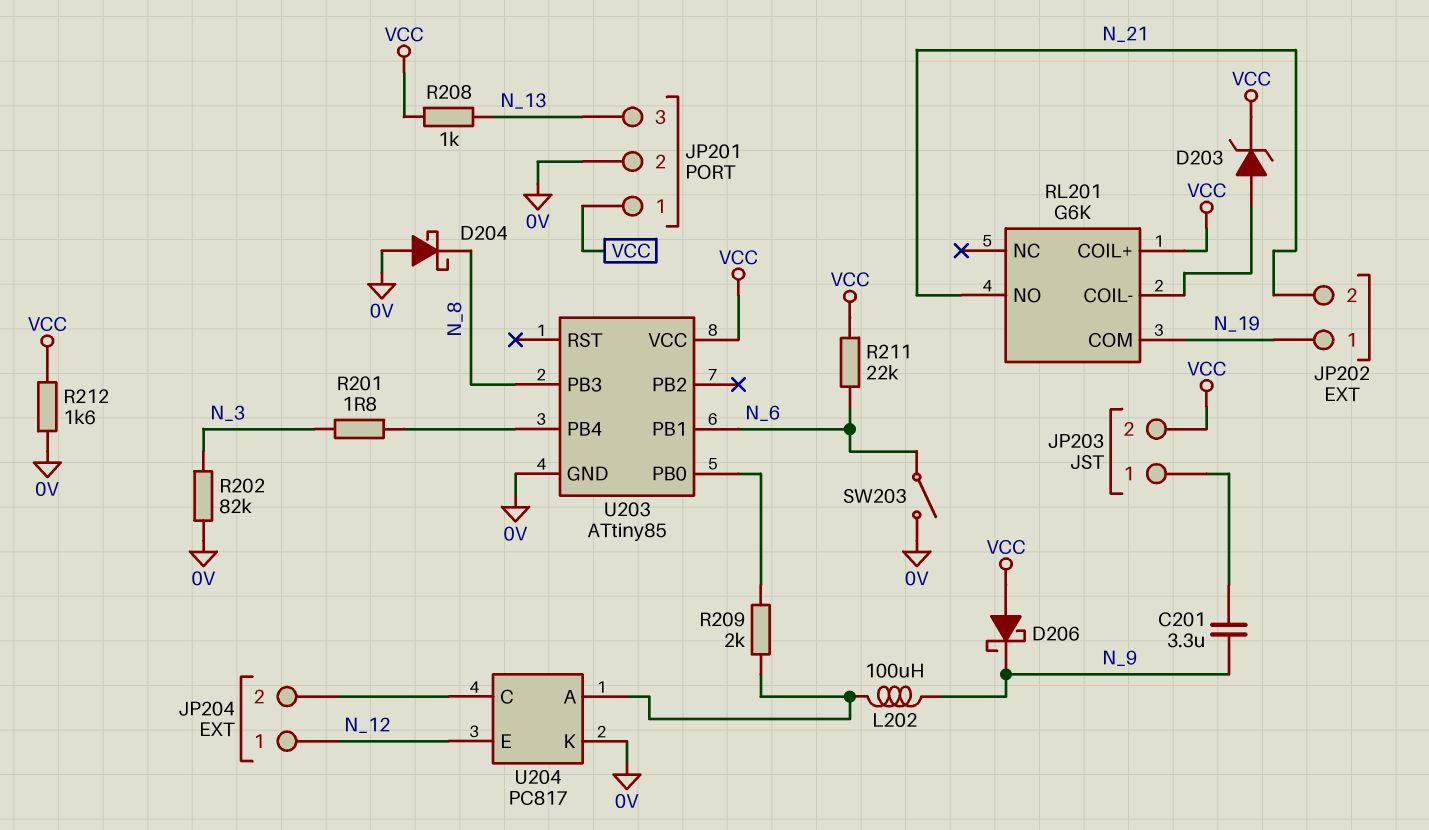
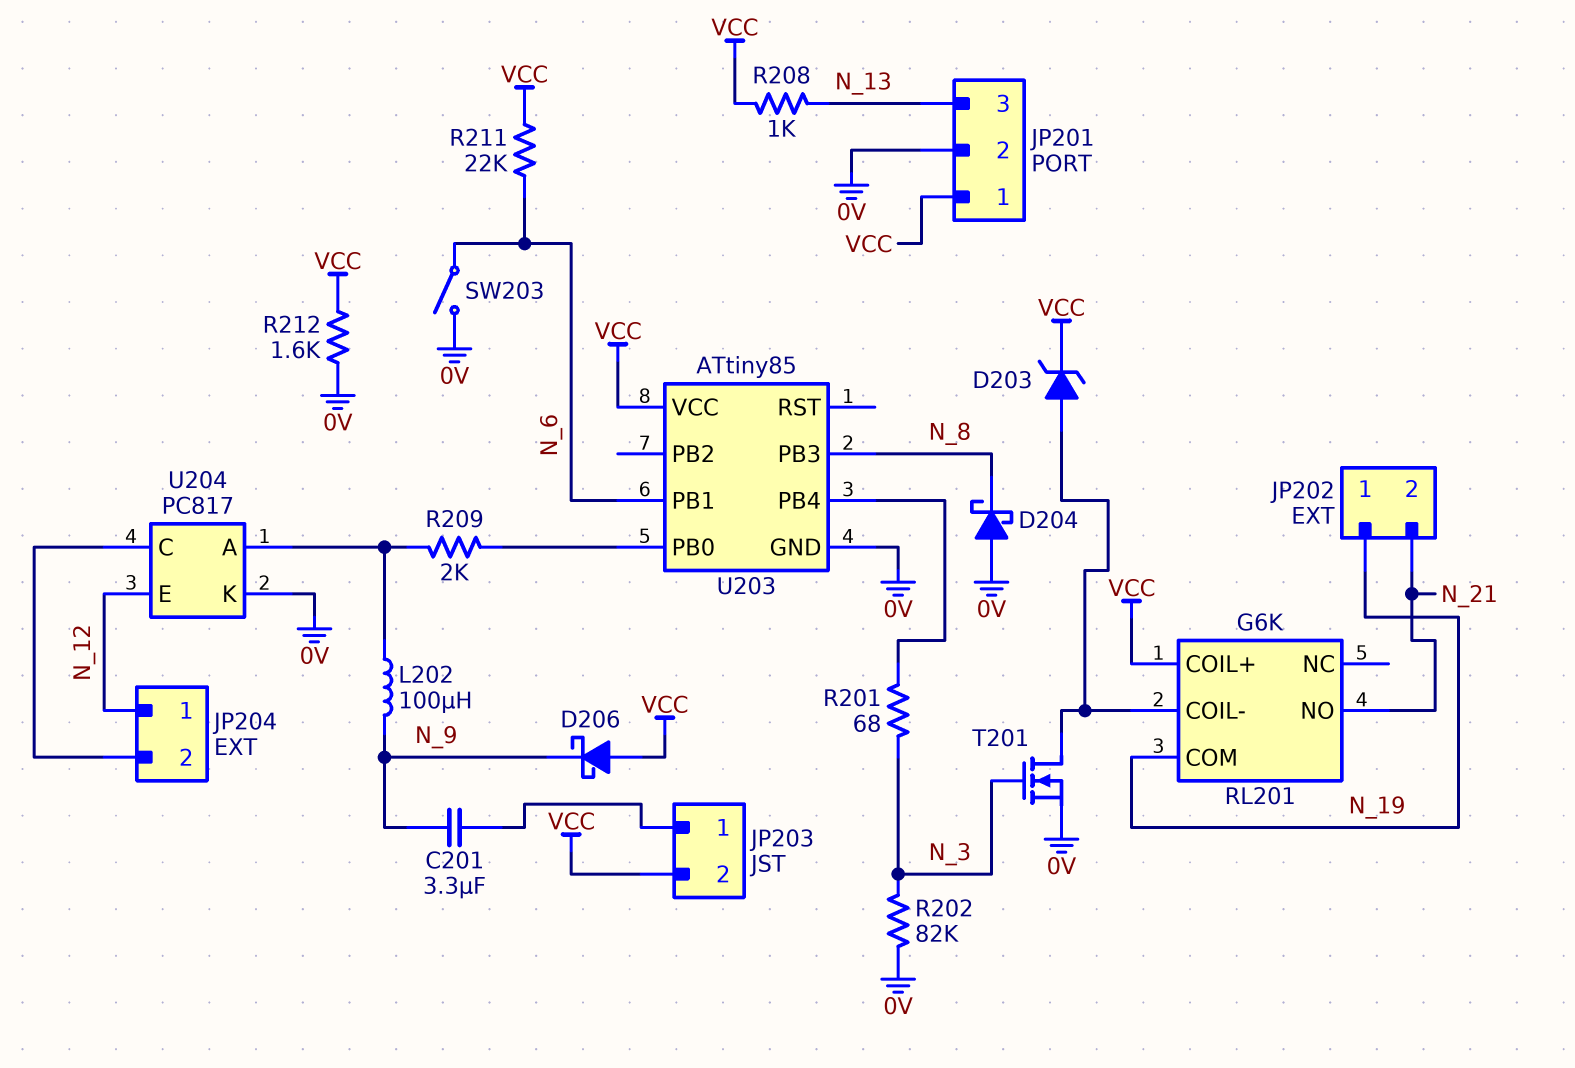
R201: 1.8 (N_3, U203/PB4) -> 68 (N_3, U203/PB4)
T201: none -> NMOS (G N_3, D RL201/COIL-, S 0V)

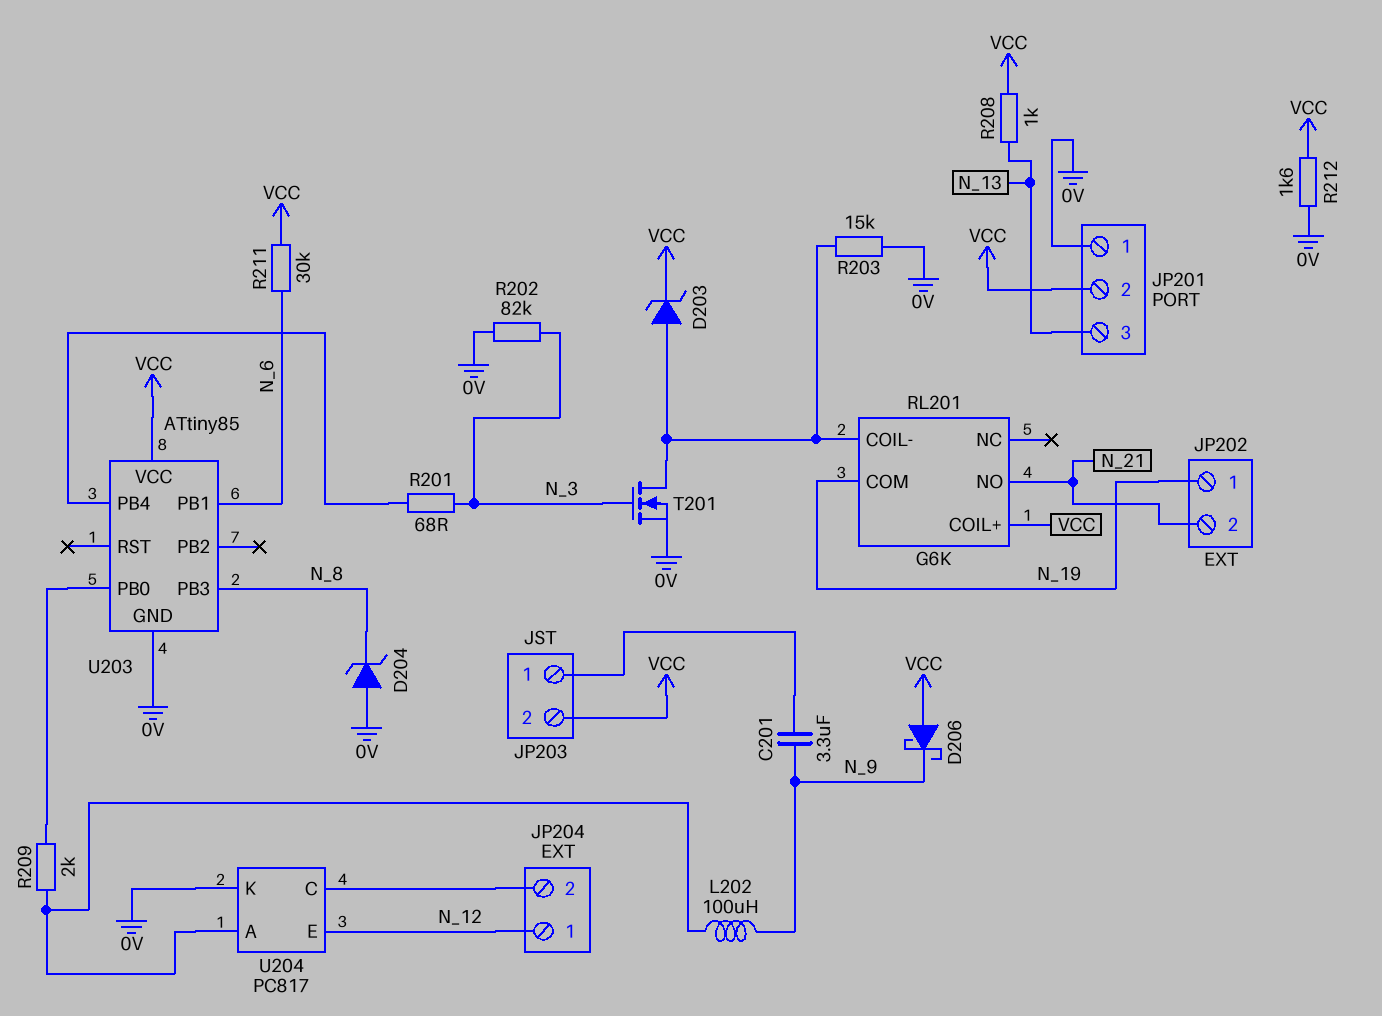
D204: schottky (A 0V, K N_8) -> zener (A 0V, K N_8)
JP201 pin 1: VCC -> 0V
JP201 pin 2: 0V -> VCC
R203: none -> 15k (0V, RL201/COIL-)
R211: 22k (N_6, VCC) -> 30k (N_6, VCC)
SW203: switch (0V, N_6) -> none

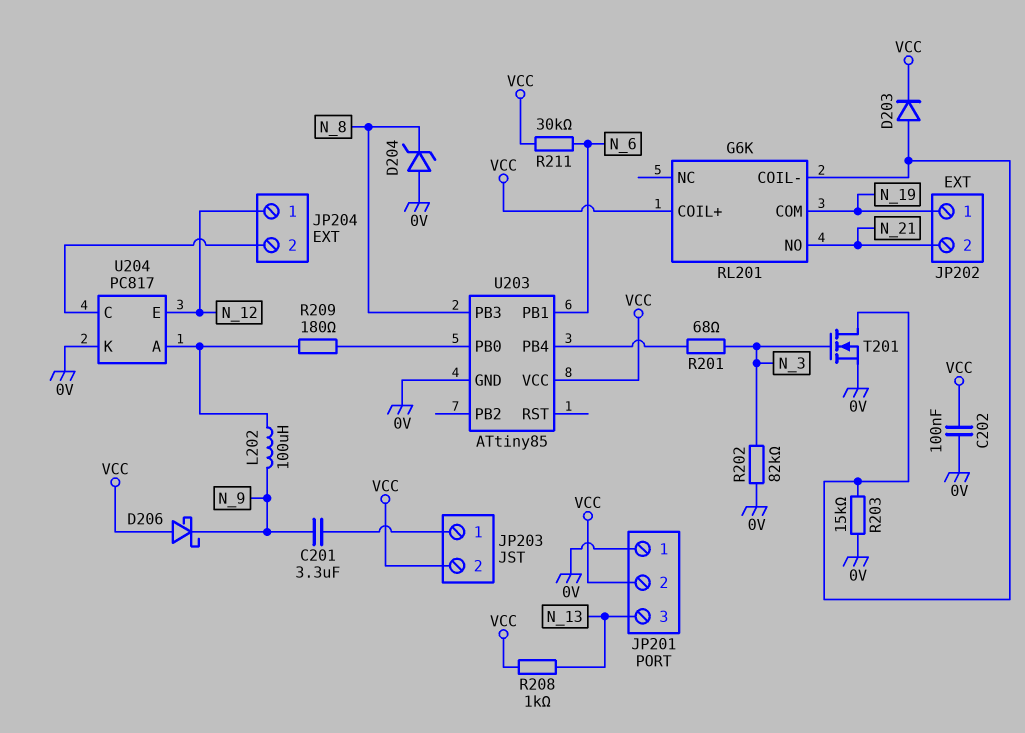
C202: none -> 100nF (0V, VCC)
D203: zener (A RL201/COIL-, K VCC) -> diode (A RL201/COIL-, K VCC)
R209: 2k (U203/PB0, U204/A) -> 180 (U203/PB0, U204/A)
R212: 1.6k (0V, VCC) -> none

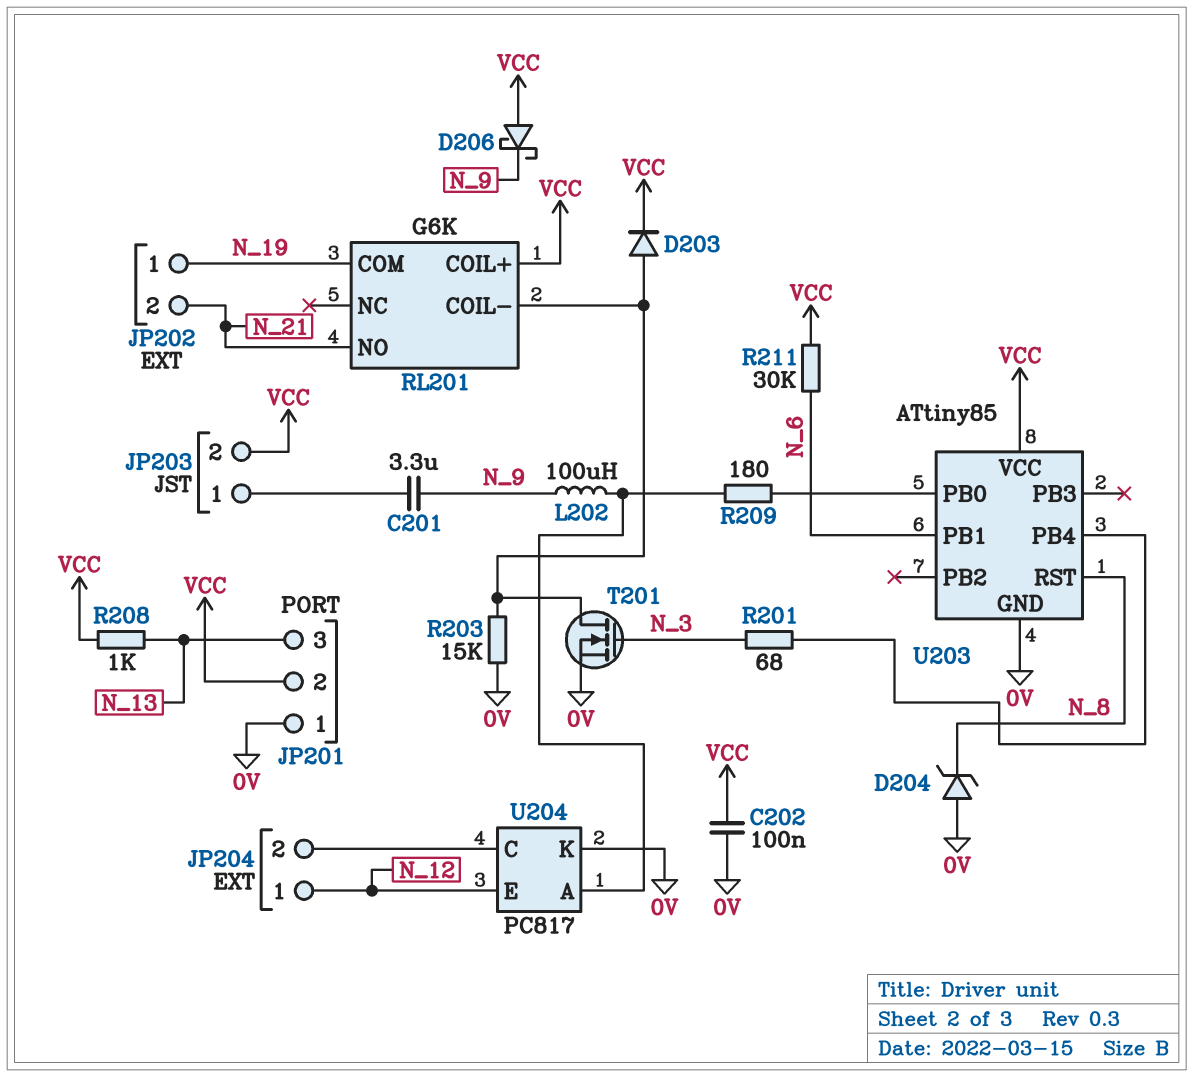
R202: 82k (0V, N_3) -> none
U203 pin PB3: N_8 -> none
U203 pin RST: none -> N_8

